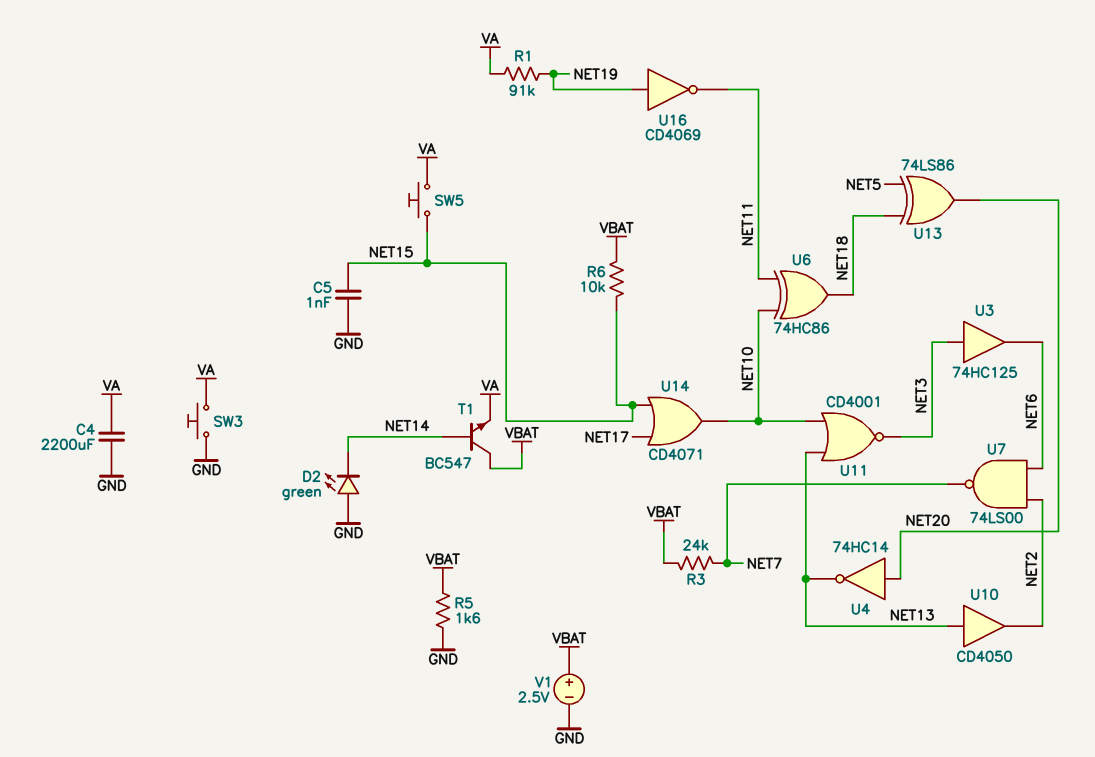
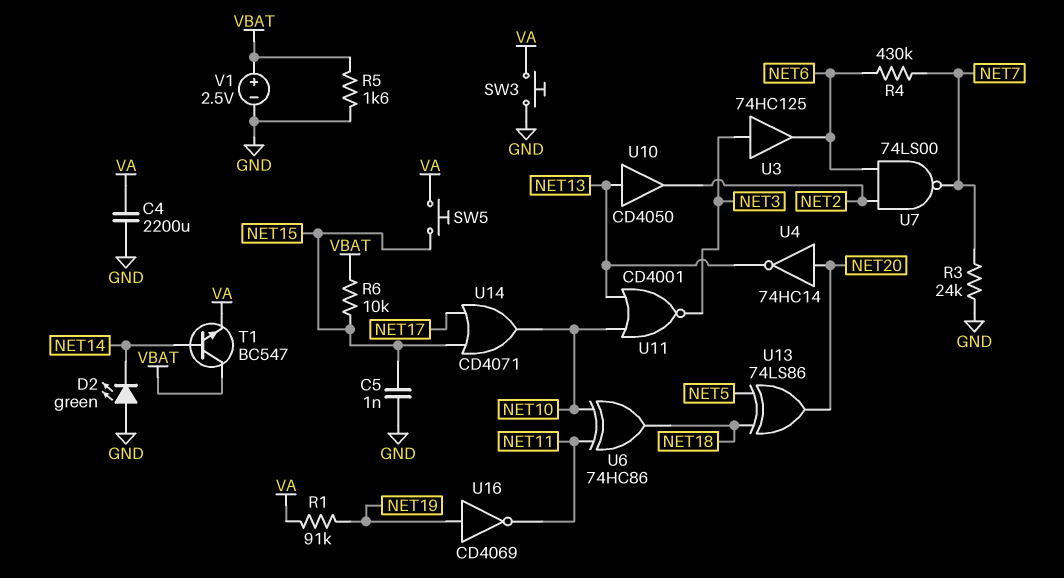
R3: 24k (NET7, VBAT) -> 24k (GND, NET7)
R4: none -> 430k (NET6, NET7)

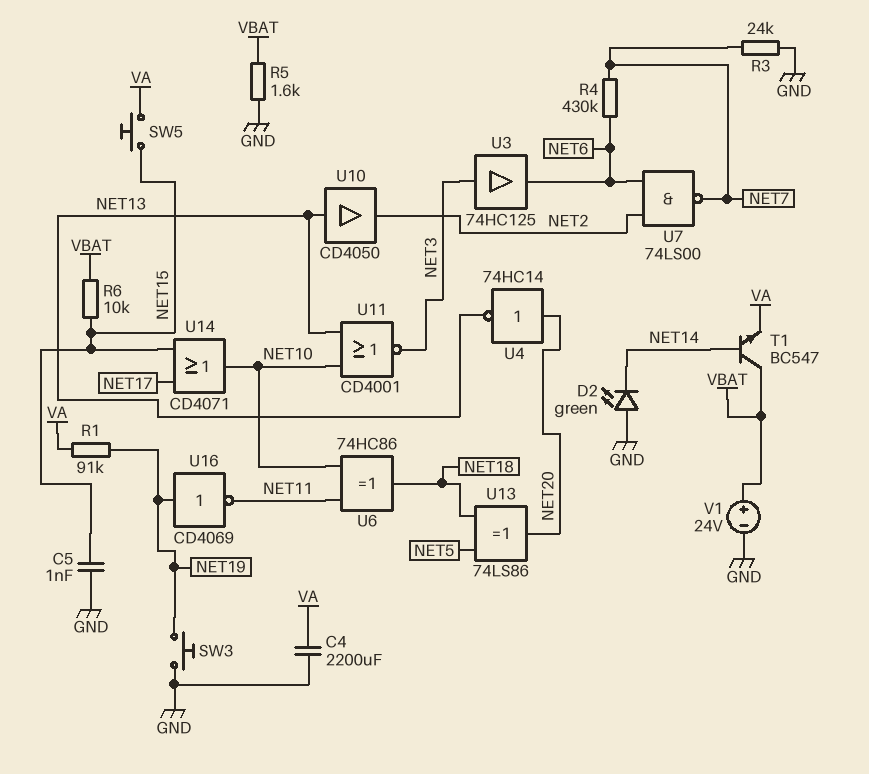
SW3: button (GND, VA) -> button (GND, NET19)
V1: 2.5V (plus VBAT, minus GND) -> 24V (plus VBAT, minus GND)

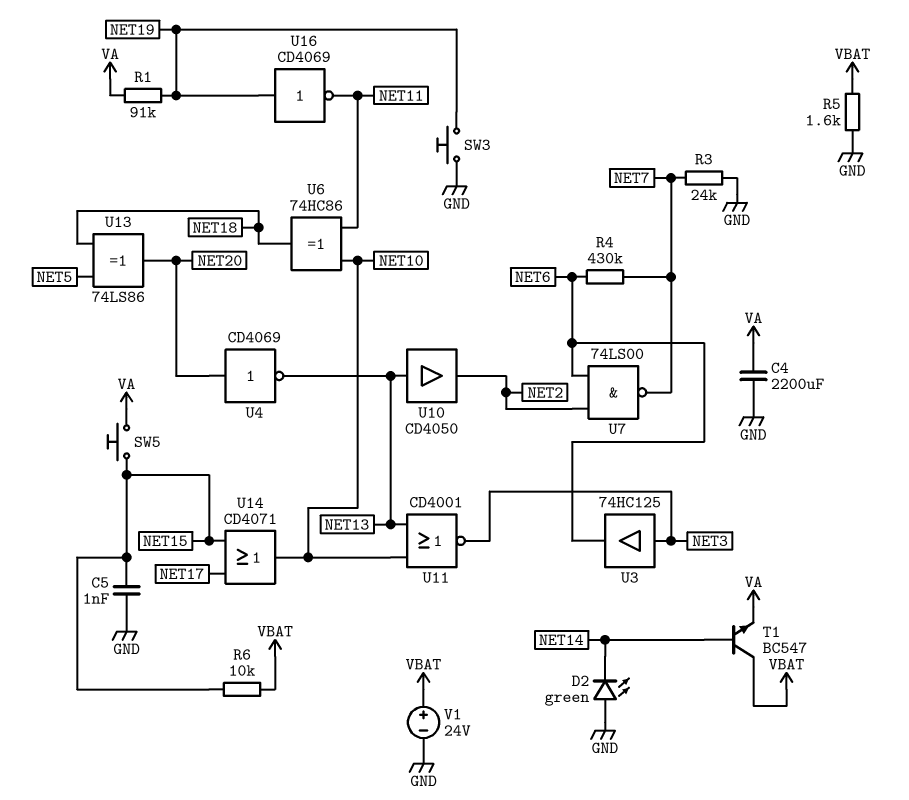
U4: NOT 74HC14 (in NET20, out NET13) -> NOT CD4069 (in NET20, out NET13)

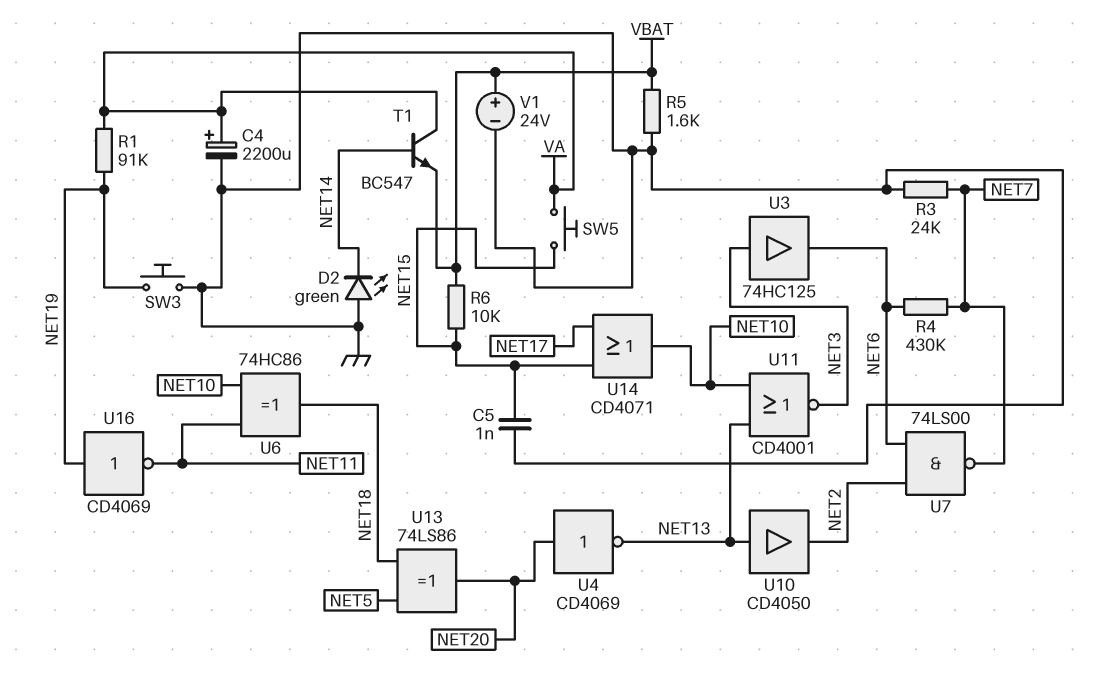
C4: 2200uF (GND, VA) -> 2200uF (plus VA, minus GND)
T1: NPN BC547 (B NET14, C VBAT, E VA) -> NPN BC547 (B NET14, C VA, E VBAT)

